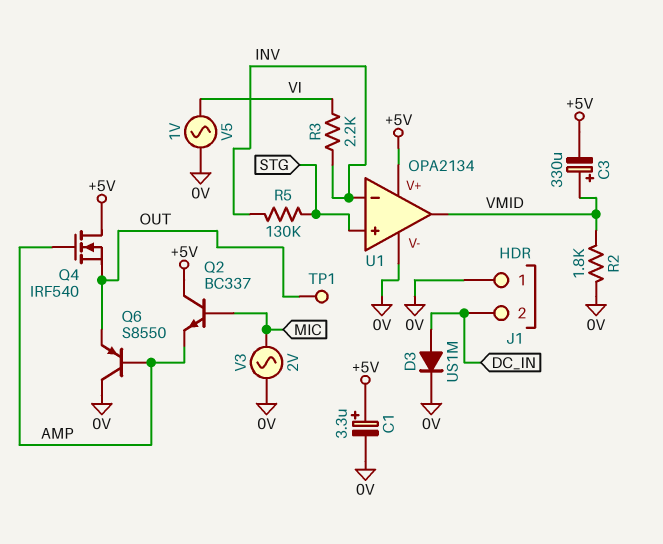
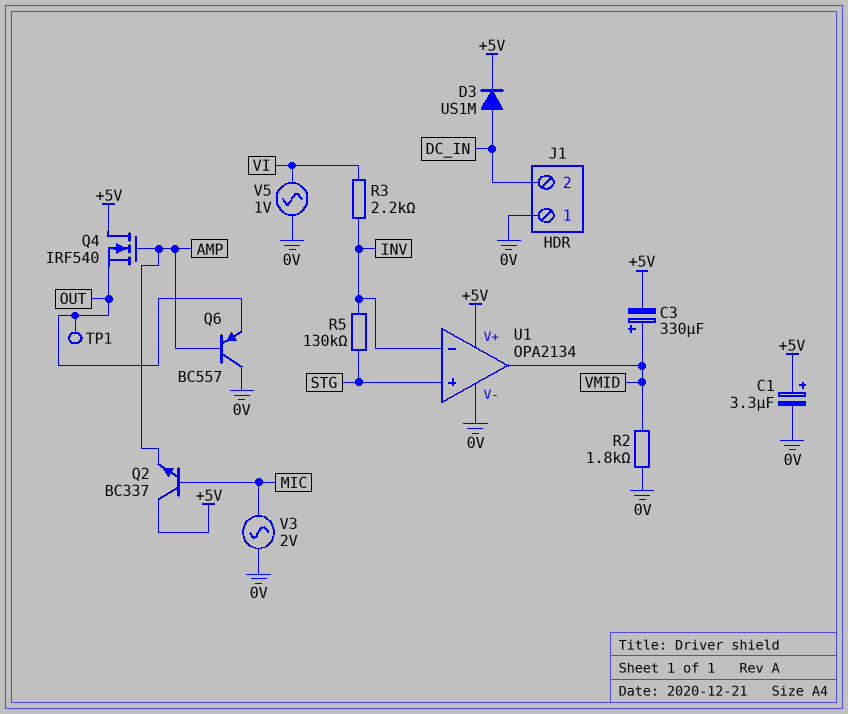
D3: diode US1M (A DC_IN, K 0V) -> diode US1M (A DC_IN, K +5V)
Q6: PNP S8550 (B AMP, C 0V, E OUT) -> PNP BC557 (B AMP, C 0V, E OUT)

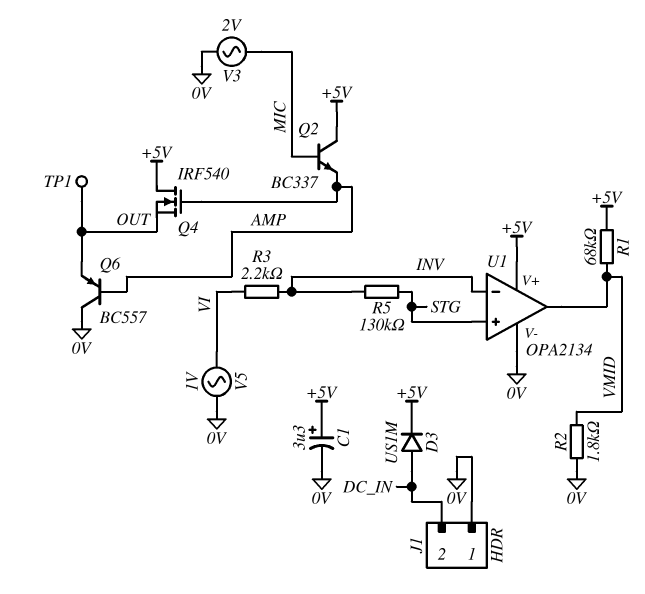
C3: 330uF (plus VMID, minus +5V) -> none
R1: none -> 68k (+5V, VMID)

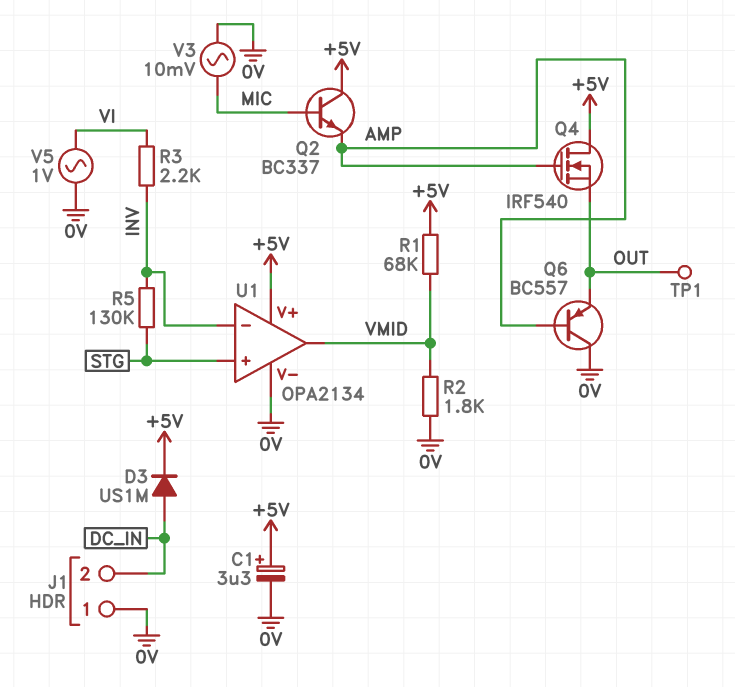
V3: AC 2V (0V, MIC) -> AC 10mV (0V, MIC)

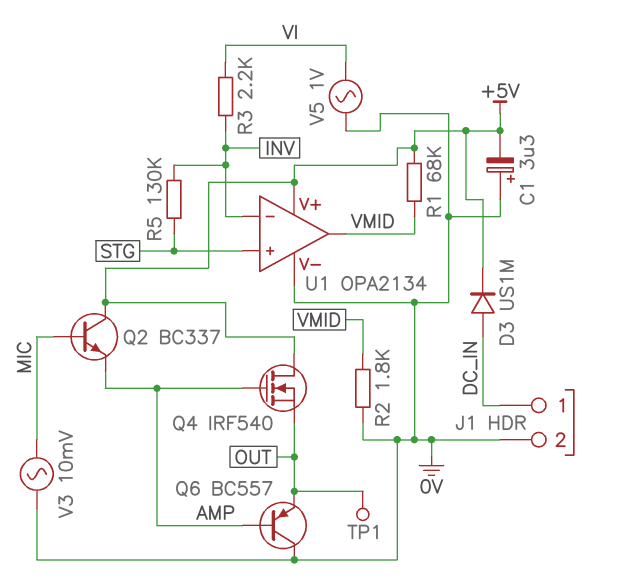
C1: 3.3uF (plus +5V, minus 0V) -> 3.3uF (plus 0V, minus +5V)
J1 pin 1: 0V -> DC_IN
J1 pin 2: DC_IN -> 0V

